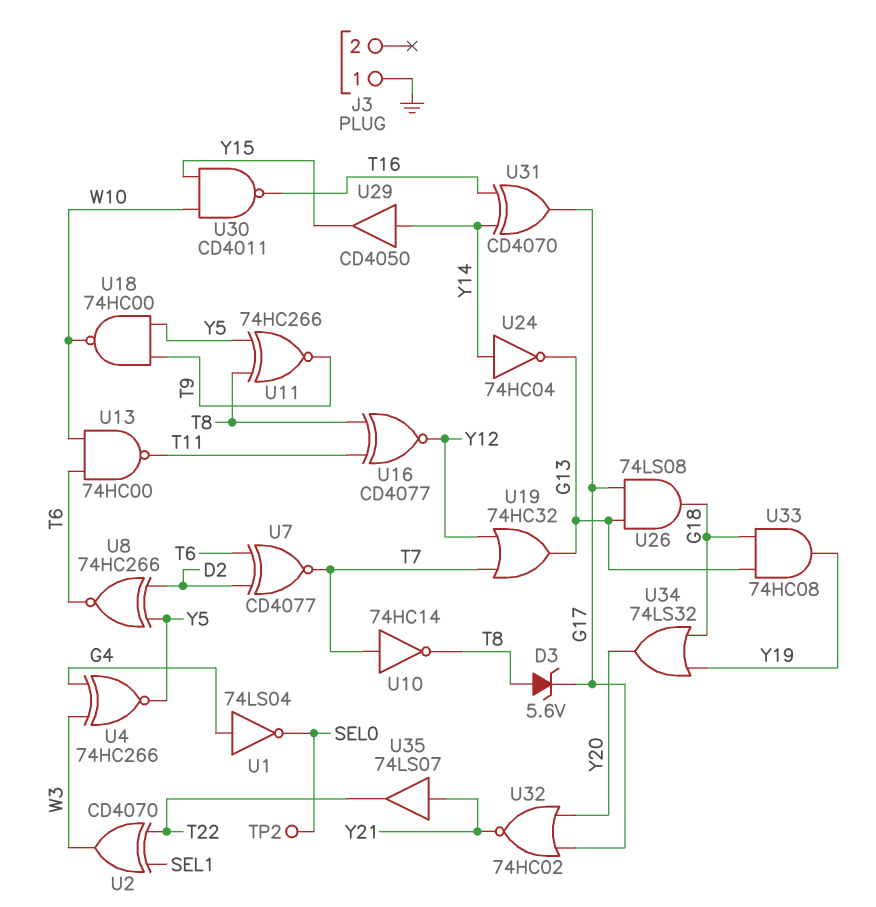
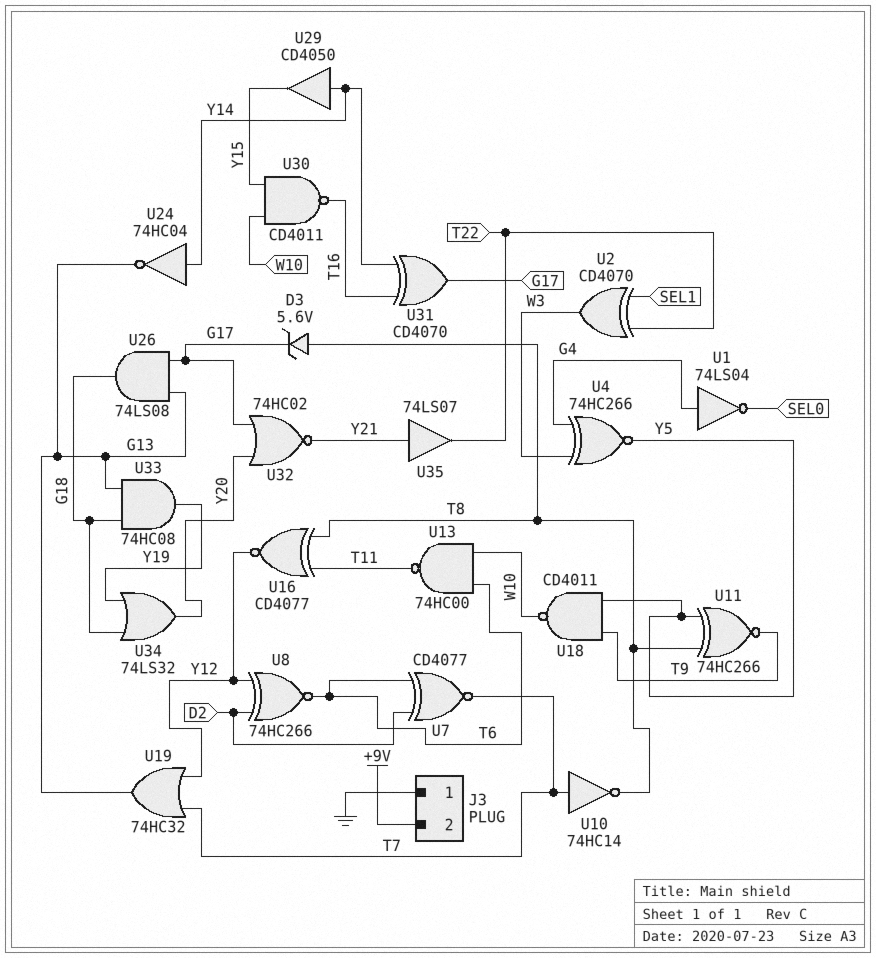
J3 pin 2: none -> +9V
TP2: test point (SEL0) -> none
U8: XNOR 74HC266 (in D2, in Y5, out T6) -> XNOR 74HC266 (in D2, in Y12, out T6)
U18: NAND 74HC00 (in T9, in Y5, out W10) -> NAND CD4011 (in T9, in Y5, out W10)

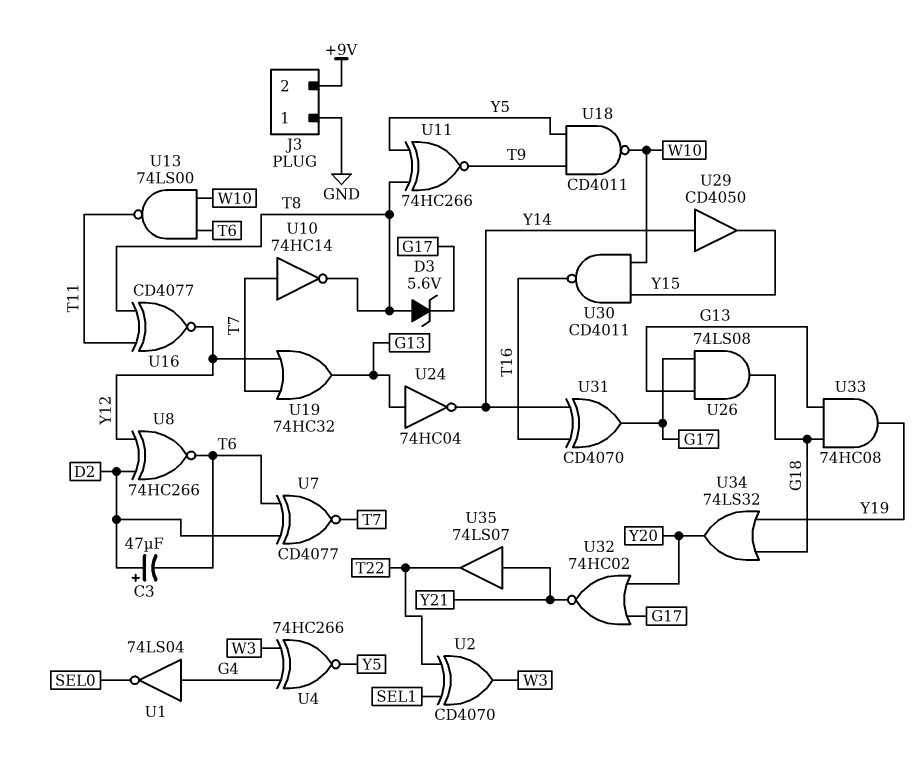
C3: none -> 47uF (plus D2, minus T6)
U13: NAND 74HC00 (in T6, in W10, out T11) -> NAND 74LS00 (in T6, in W10, out T11)
U24: NOT 74HC04 (in Y14, out G13) -> NOT 74HC04 (in G13, out Y14)

